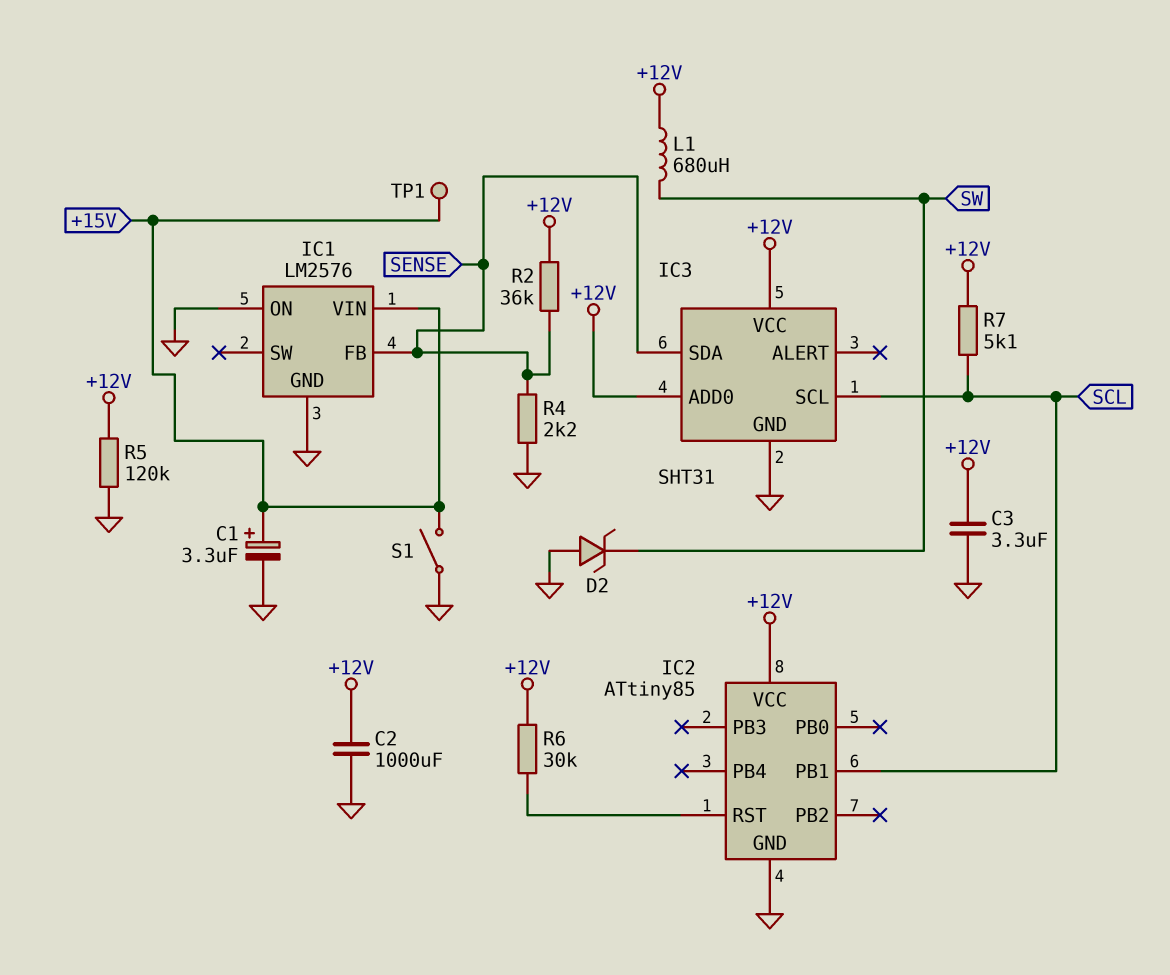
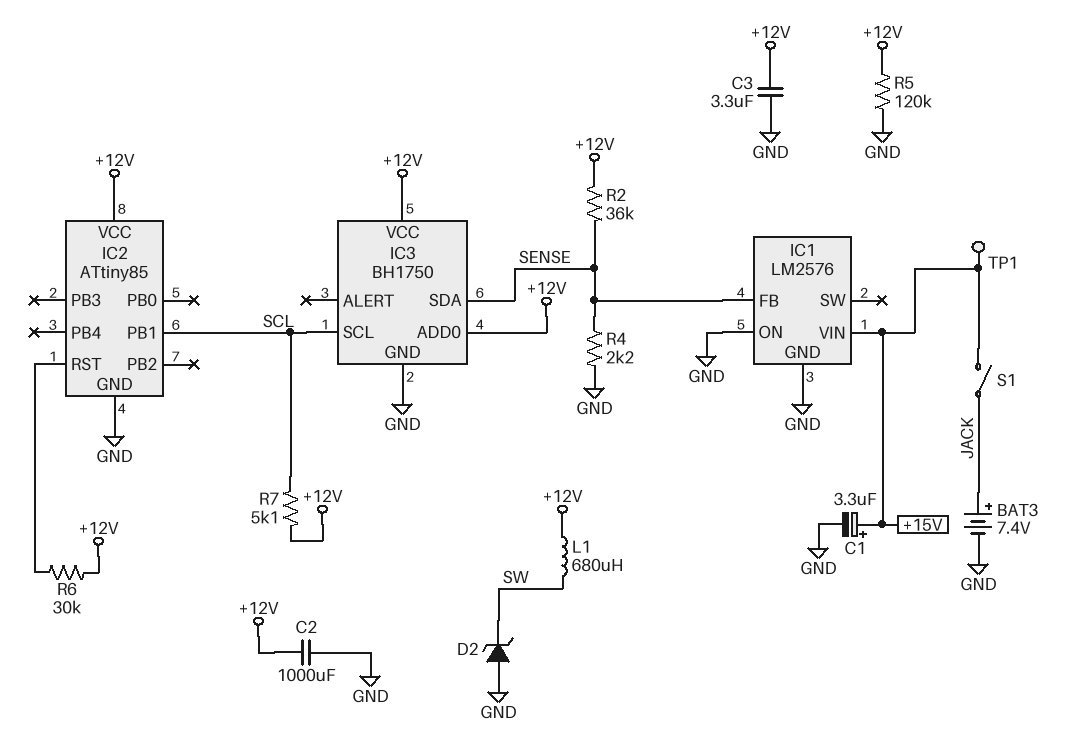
BAT3: none -> 7.4V (plus JACK, minus GND)
IC3: SHT31 -> BH1750
S1: switch (+15V, GND) -> switch (+15V, JACK)

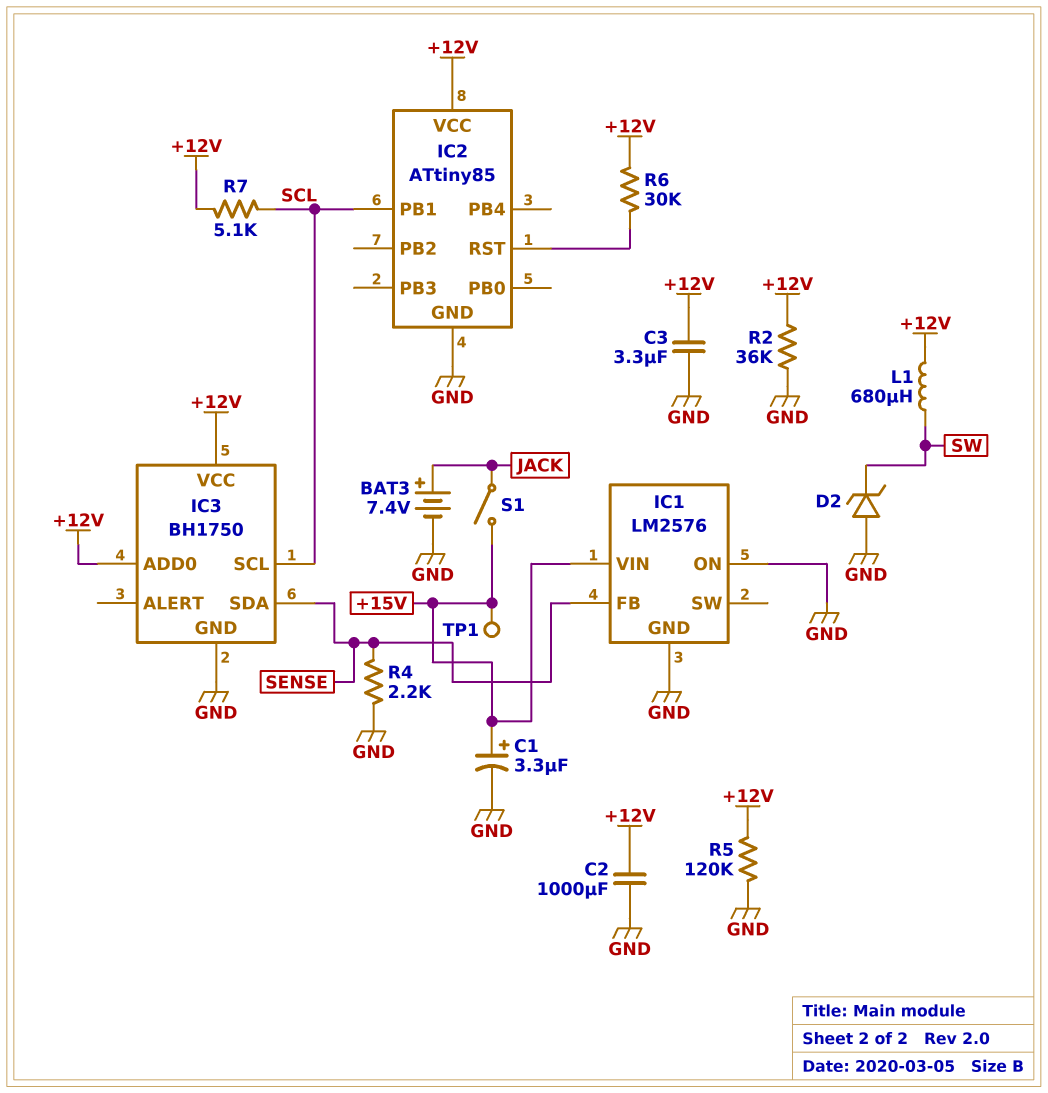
R2: 36k (+12V, SENSE) -> 36k (+12V, GND)

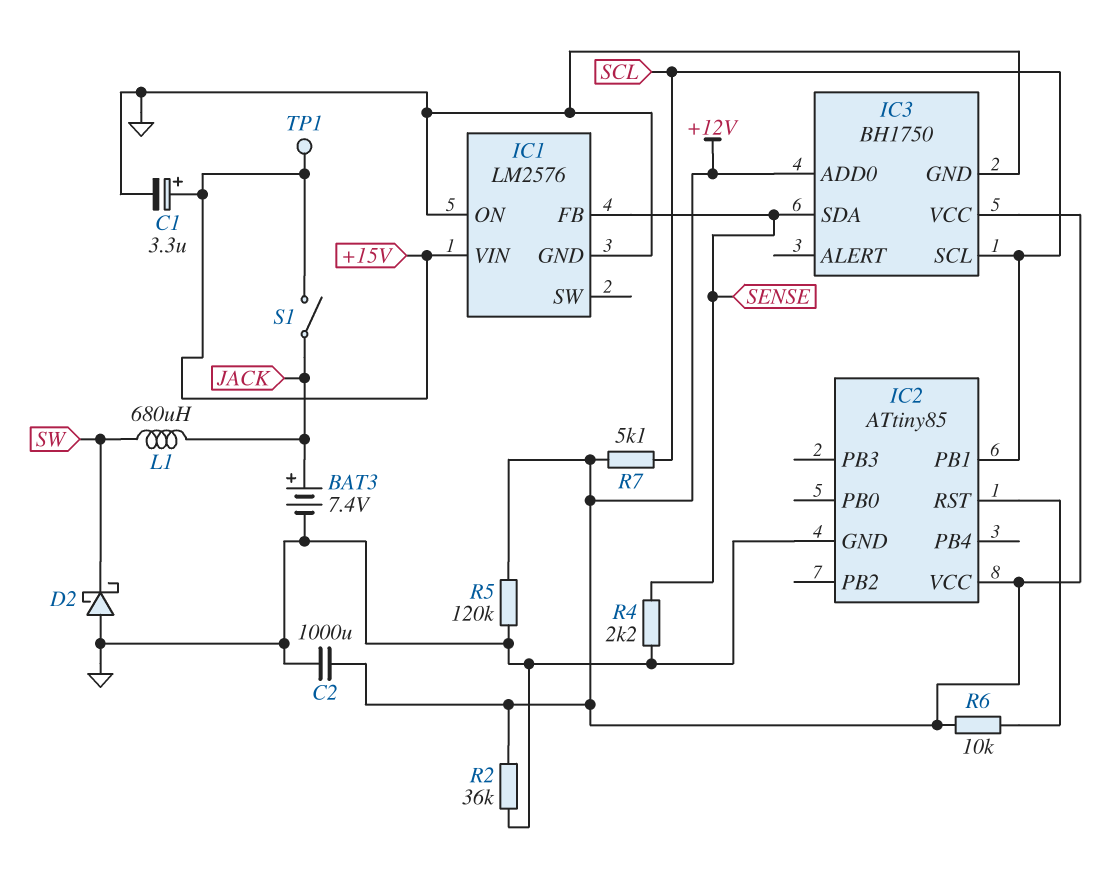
C3: 3.3uF (+12V, GND) -> none
D2: zener (A GND, K SW) -> schottky (A GND, K SW)
L1: 680uH (+12V, SW) -> 680uH (JACK, SW)
R6: 30k (+12V, IC2/RST) -> 10k (+12V, IC2/RST)

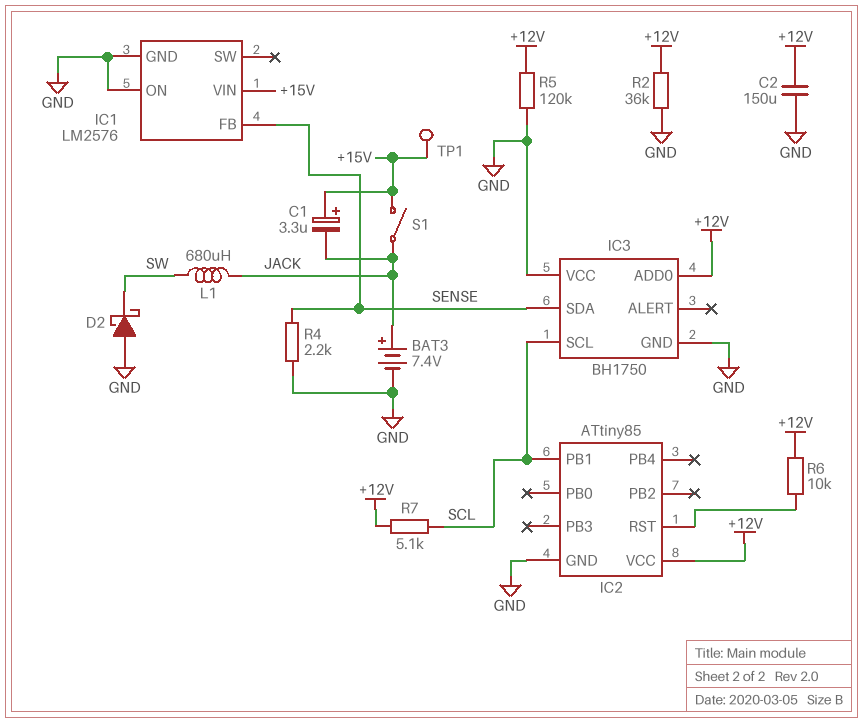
C1: 3.3uF (plus +15V, minus GND) -> 3.3uF (plus +15V, minus JACK)
C2: 1000uF (+12V, GND) -> 150uF (+12V, GND)
IC3 pin VCC: +12V -> GND

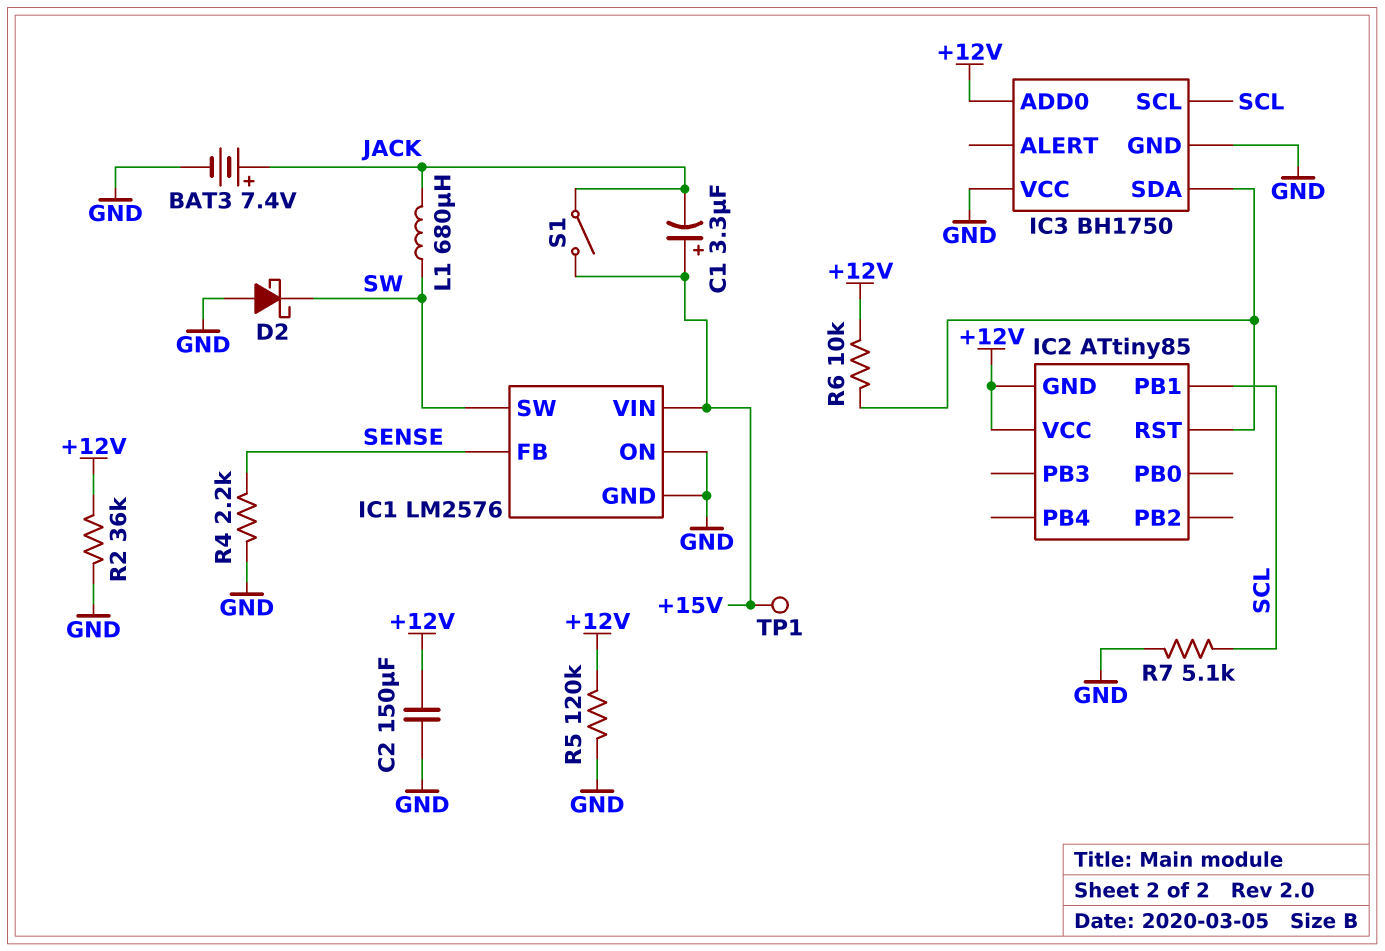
IC1 pin SW: none -> SW
IC2 pin GND: GND -> +12V
IC3 pin SDA: SENSE -> IC2/RST
R7: 5.1k (+12V, SCL) -> 5.1k (GND, SCL)

